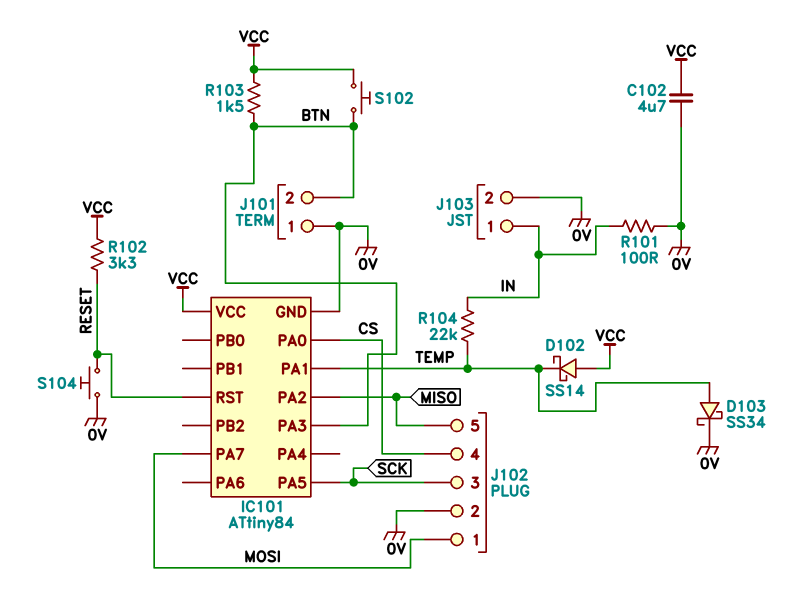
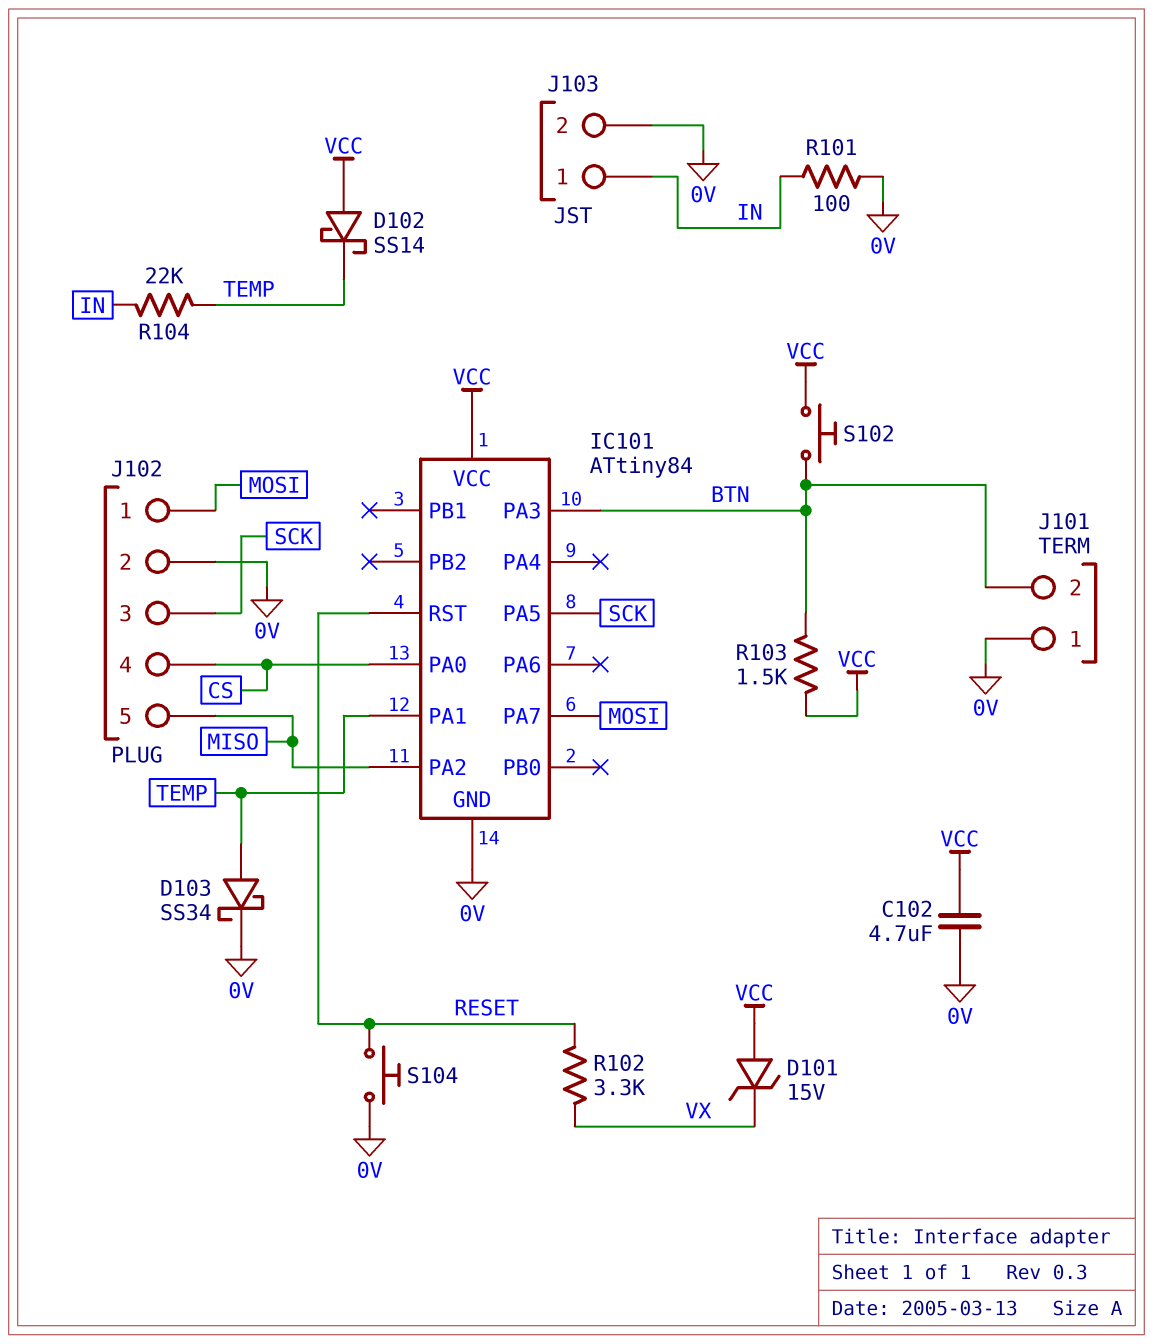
D101: none -> zener 15V (A VCC, K VX)
R102: 3.3k (RESET, VCC) -> 3.3k (RESET, VX)

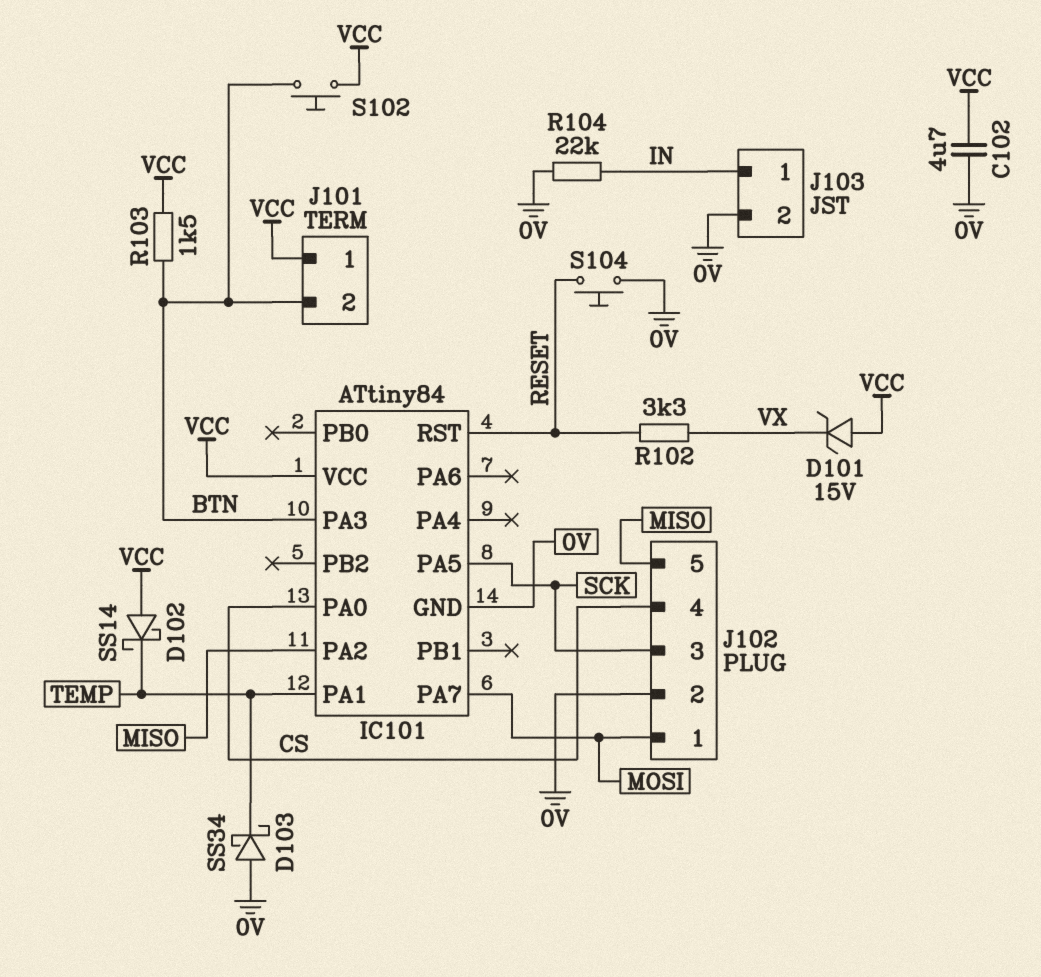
D103: schottky SS34 (A TEMP, K 0V) -> schottky SS34 (A 0V, K TEMP)
J101 pin 1: 0V -> VCC
R101: 100 (0V, IN) -> none
R104: 22k (IN, TEMP) -> 22k (0V, IN)

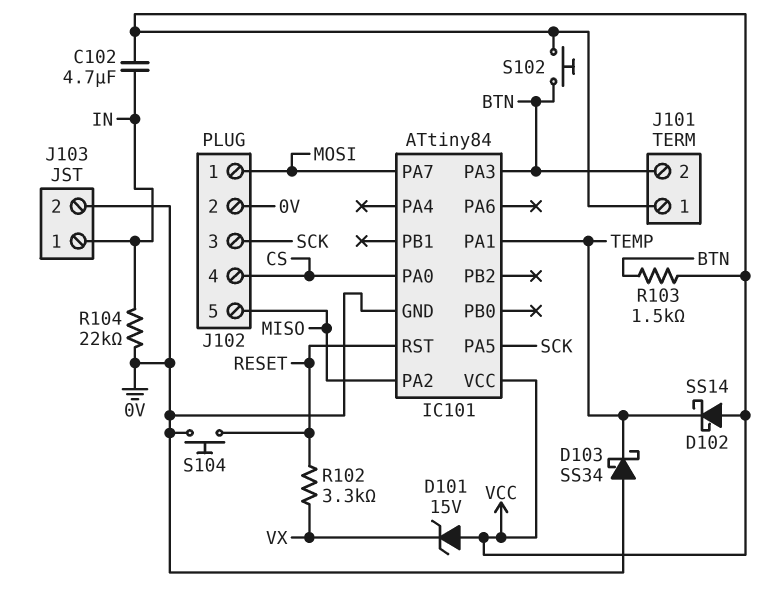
C102: 4.7uF (0V, VCC) -> 4.7uF (IN, VCC)

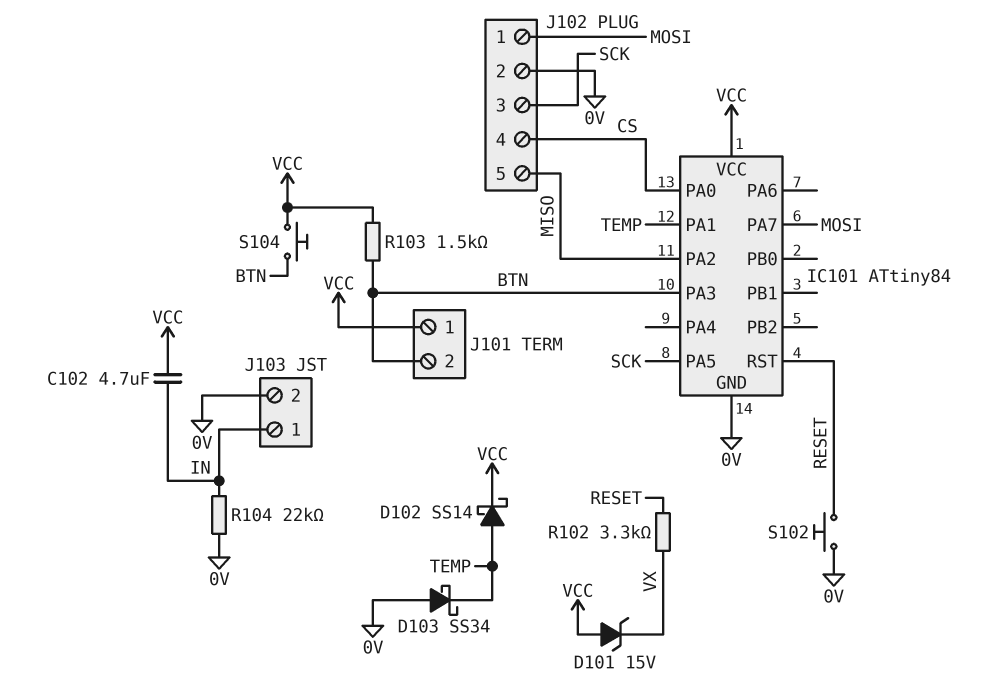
D102: schottky SS14 (A VCC, K TEMP) -> schottky SS14 (A TEMP, K VCC)
S102: button (BTN, VCC) -> button (0V, RESET)
S104: button (0V, RESET) -> button (BTN, VCC)

